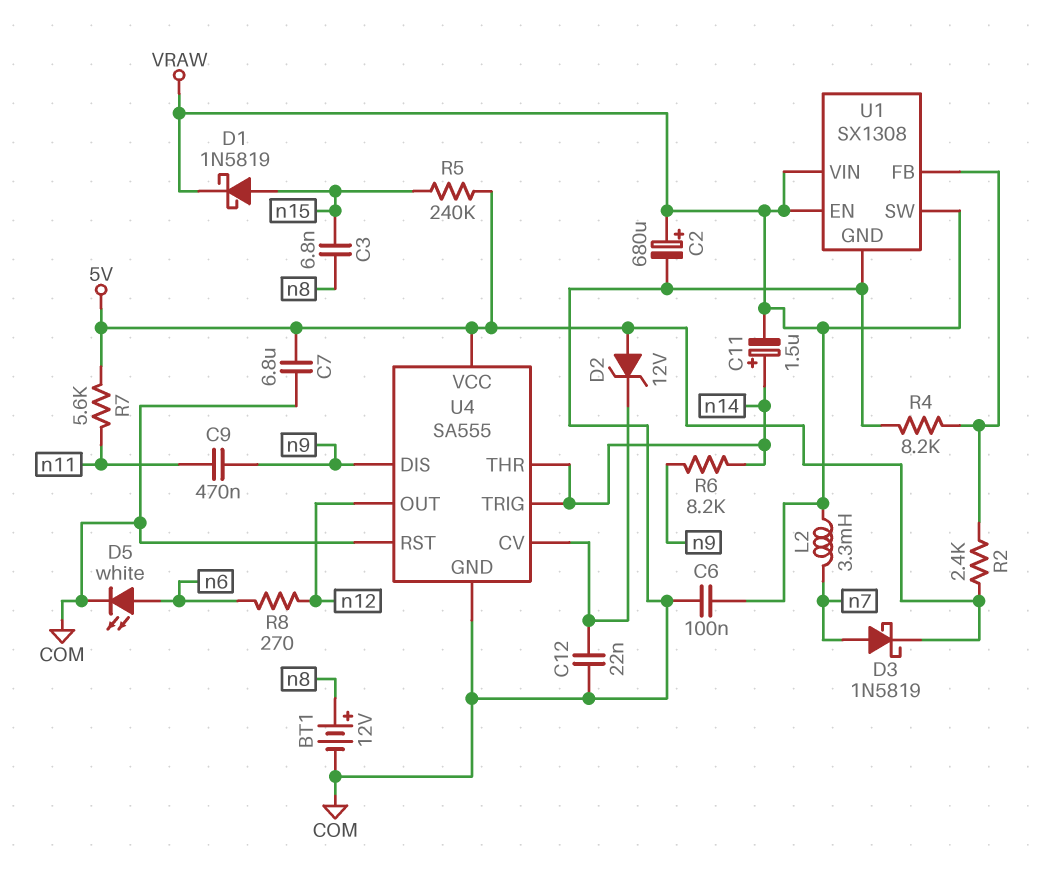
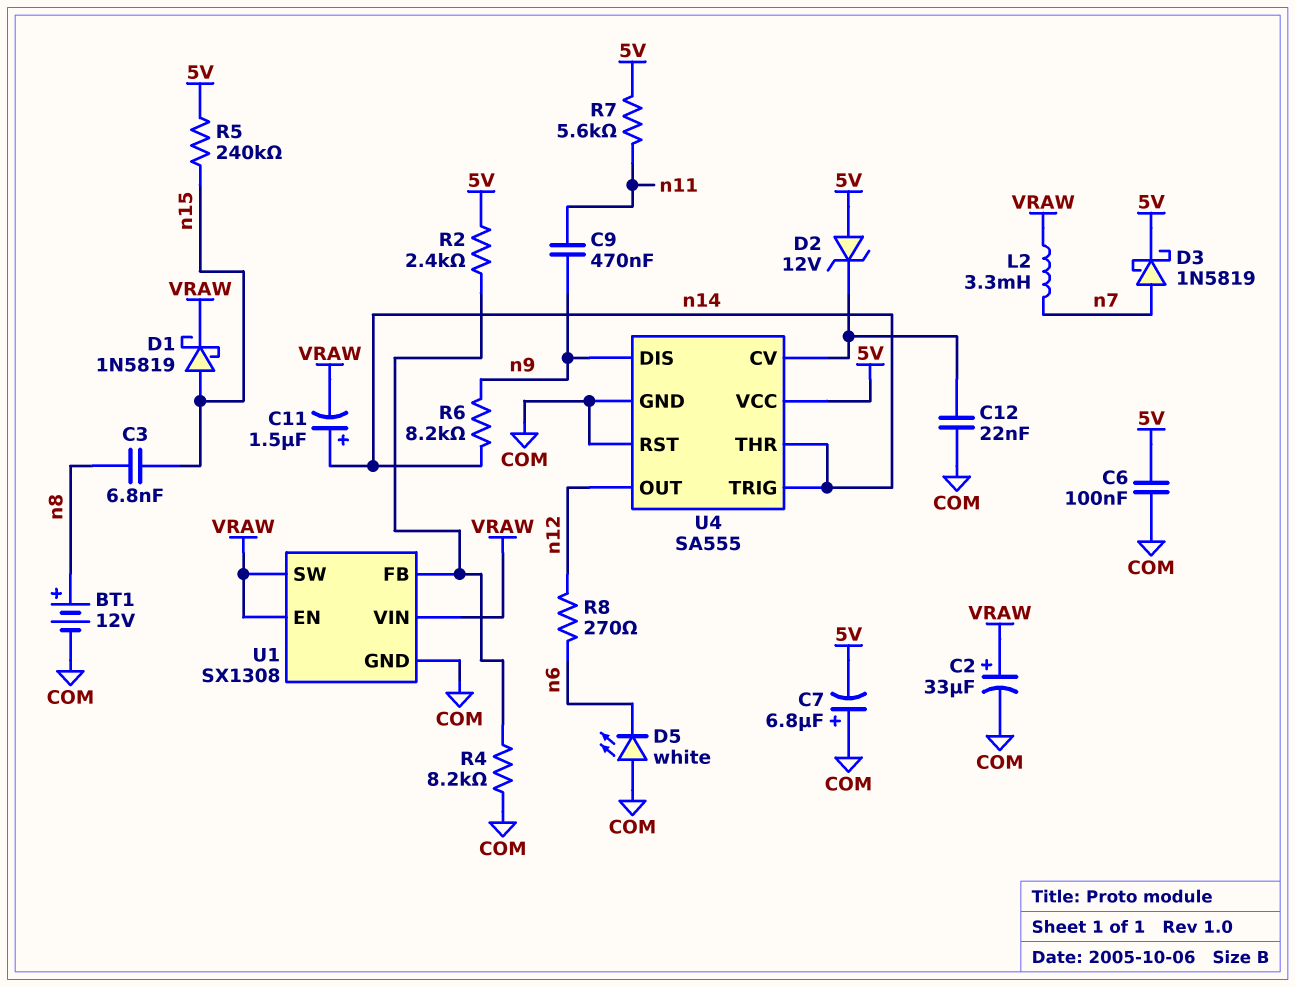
C2: 680uF (plus VRAW, minus COM) -> 33uF (plus VRAW, minus COM)
C6: 100nF (COM, VRAW) -> 100nF (5V, COM)
C7: 6.8uF (5V, COM) -> 6.8uF (plus COM, minus 5V)
D5: LED white (A n6, K COM) -> LED white (A COM, K n6)

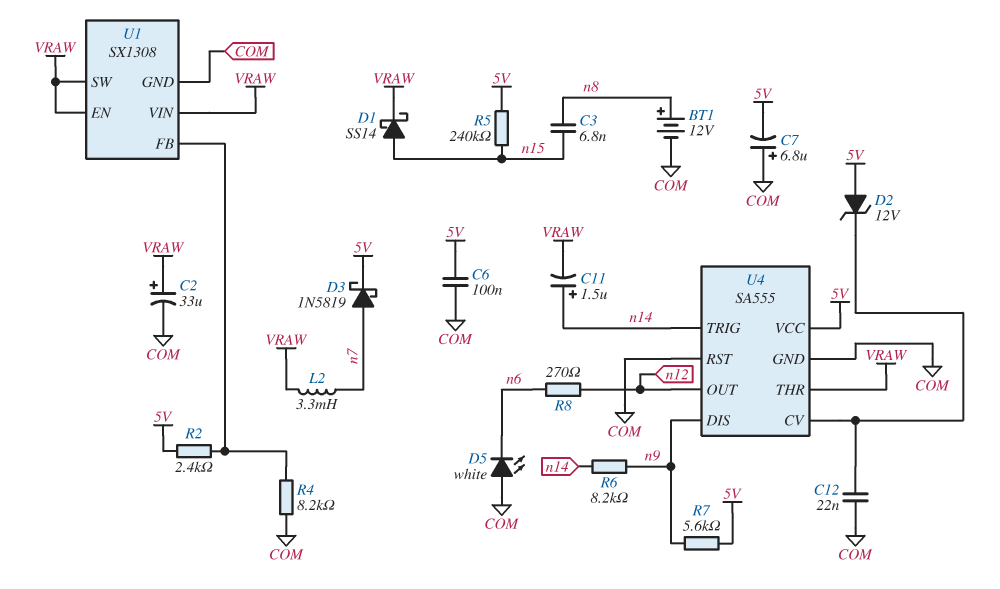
C9: 470nF (n9, n11) -> none
D1: schottky 1N5819 (A n15, K VRAW) -> schottky SS14 (A n15, K VRAW)
R7: 5.6k (5V, n11) -> 5.6k (5V, n9)
U4 pin THR: n14 -> VRAW

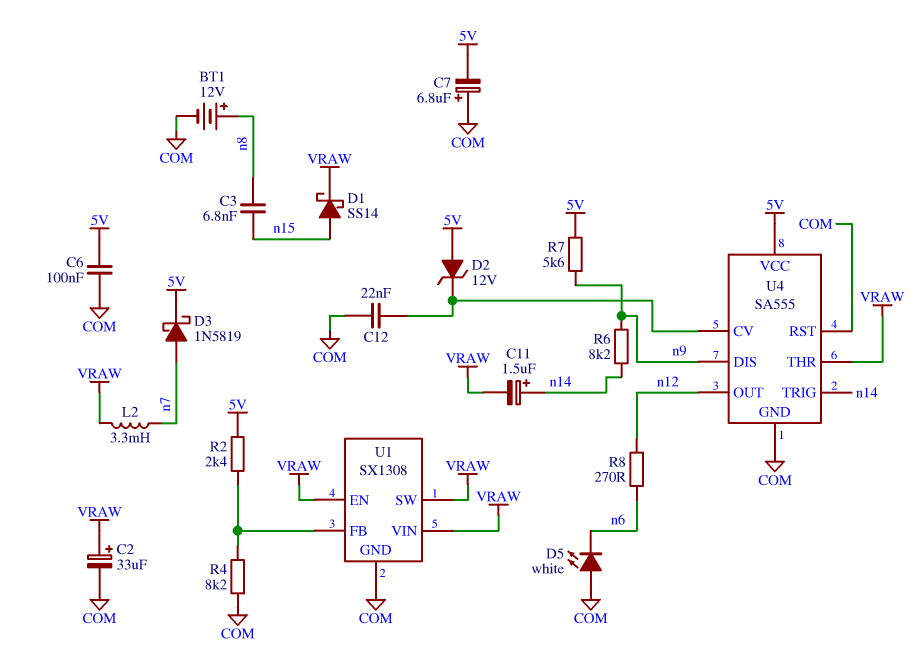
R5: 240k (5V, n15) -> none

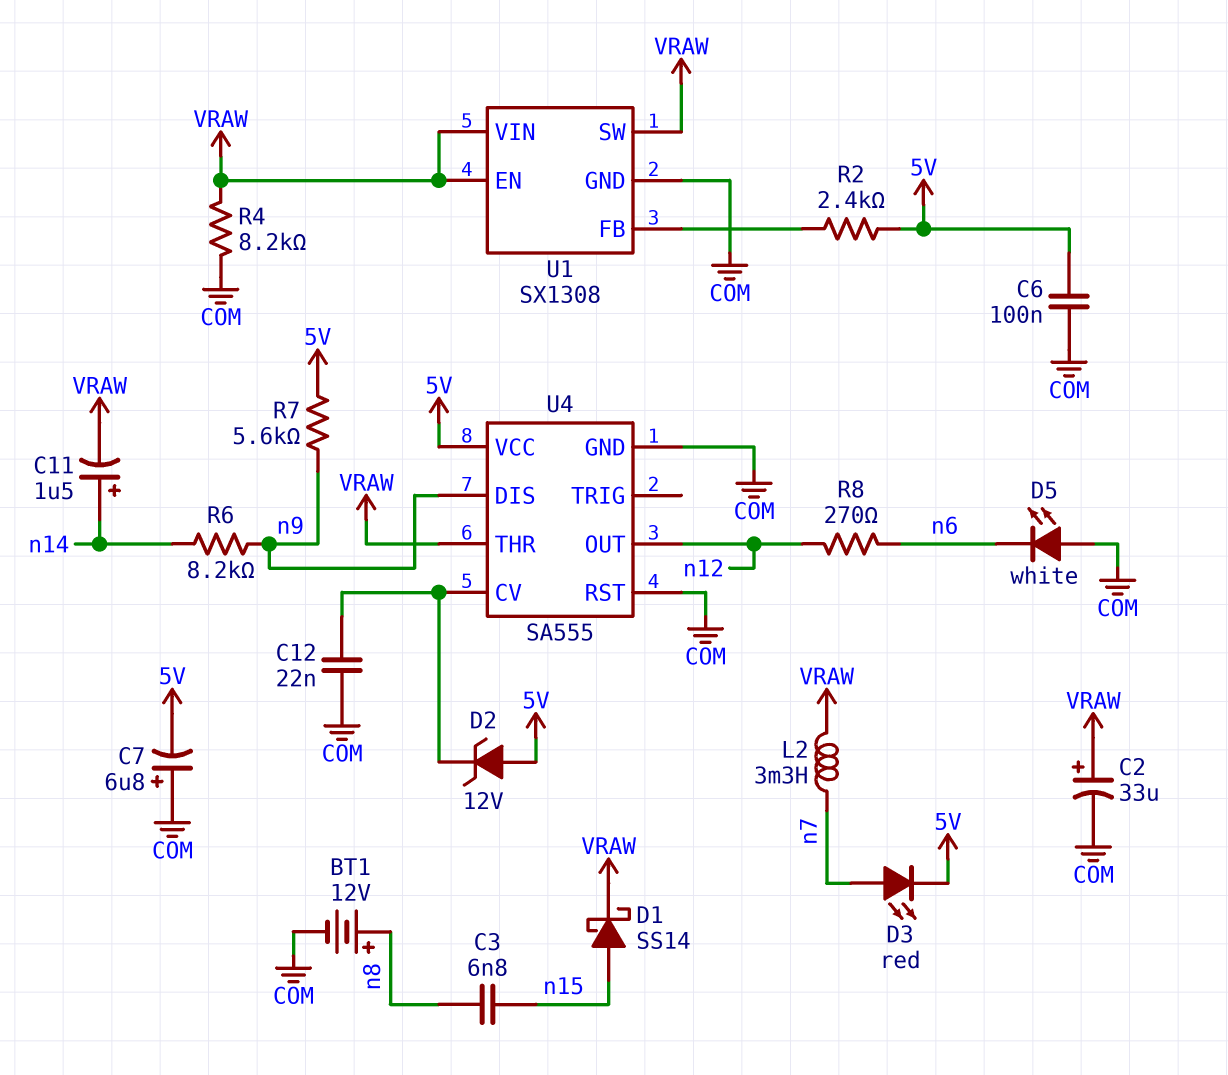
D3: schottky 1N5819 (A n7, K 5V) -> LED red (A n7, K 5V)
R4: 8.2k (COM, U1/FB) -> 8.2k (COM, VRAW)
U4 pin TRIG: n14 -> none

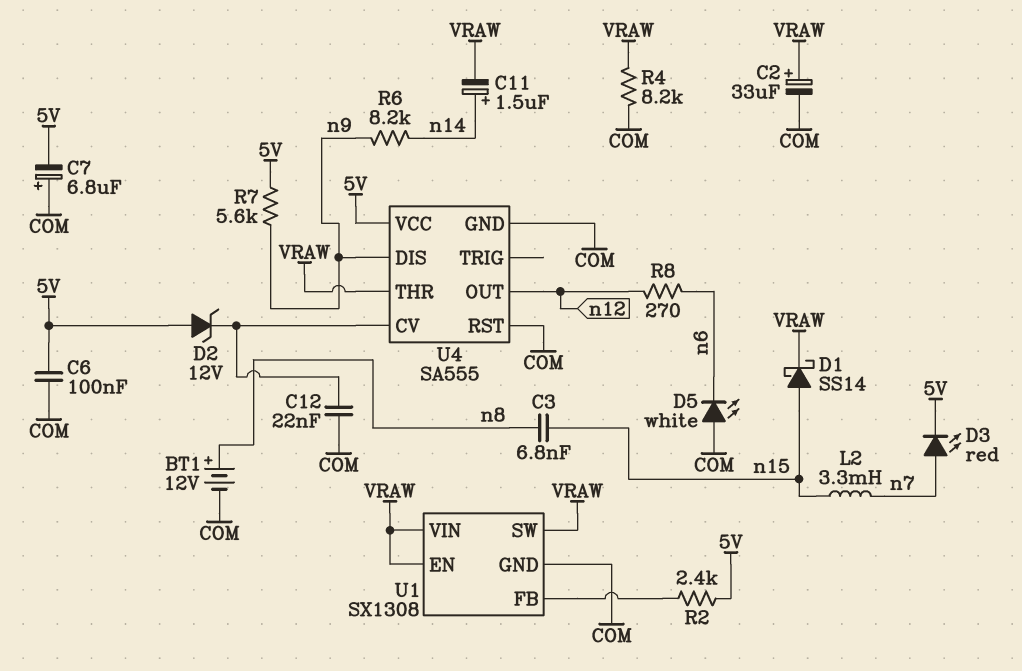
L2: 3.3mH (VRAW, n7) -> 3.3mH (n7, n15)

